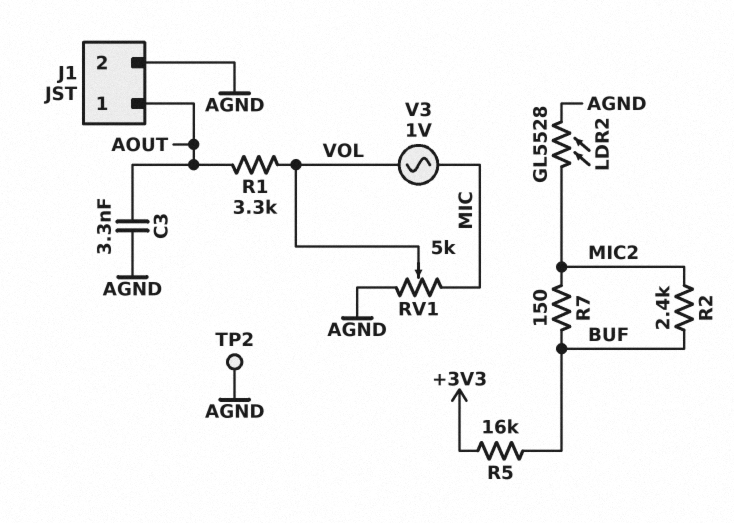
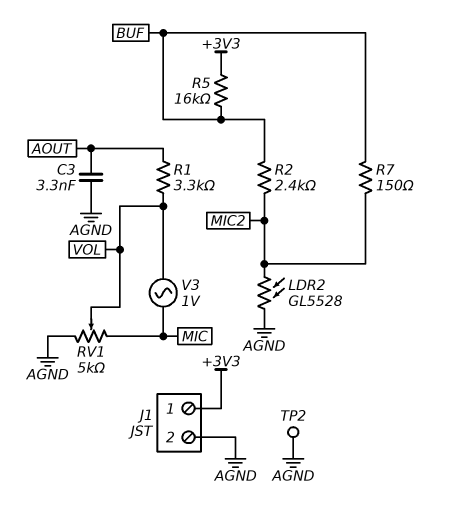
J1 pin 1: AOUT -> +3V3

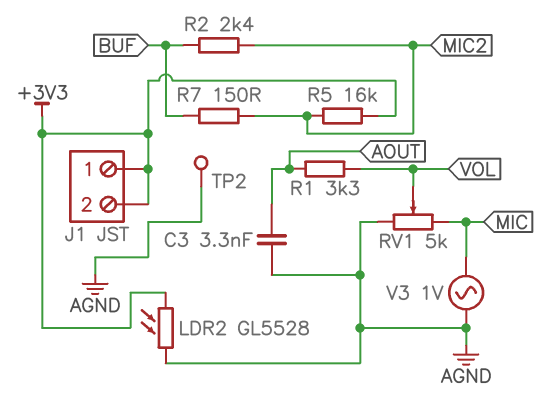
J1 pin 2: AGND -> +3V3
LDR2: GL5528 (AGND, MIC2) -> GL5528 (+3V3, AGND)
R5: 16k (+3V3, BUF) -> 16k (+3V3, MIC2)
V3: AC 1V (MIC, VOL) -> AC 1V (AGND, MIC)

